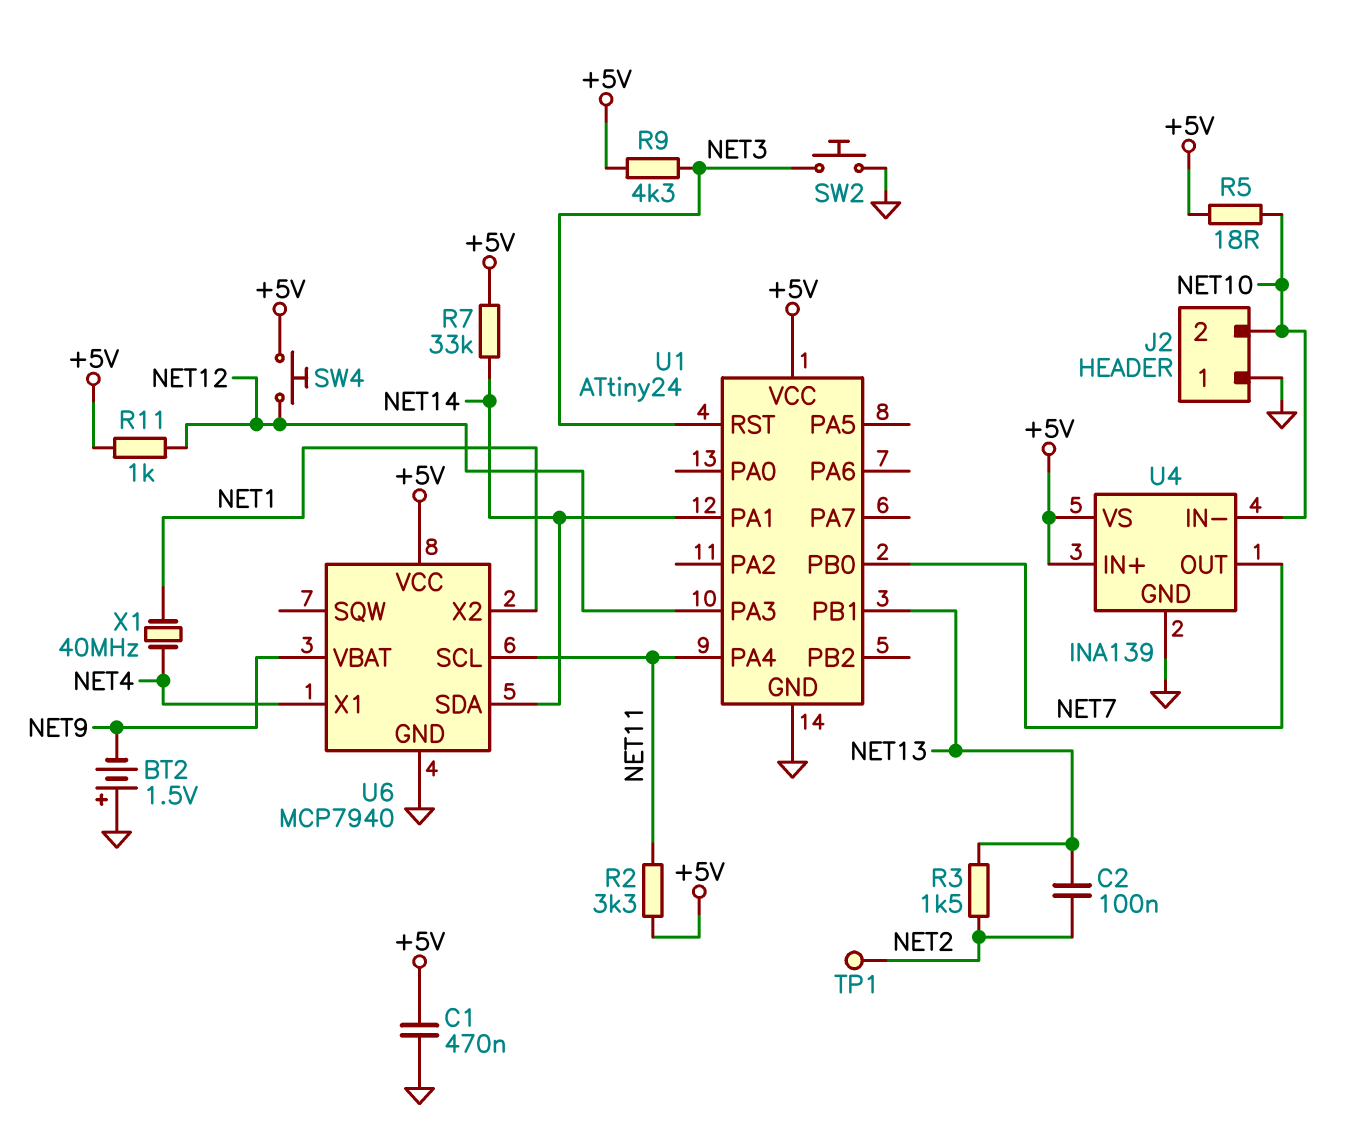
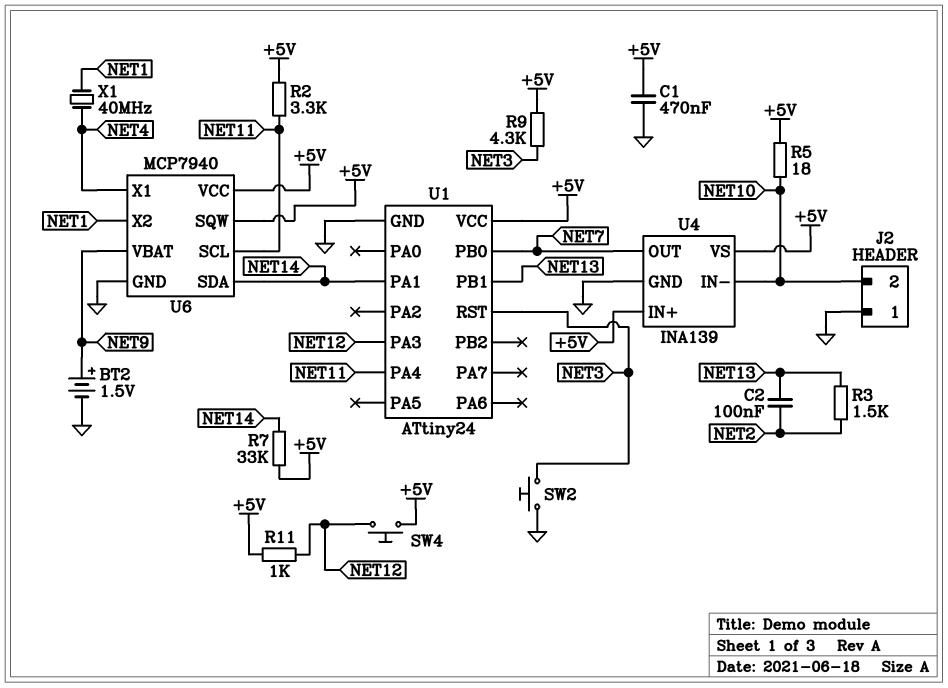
BT2: 1.5V (plus GND, minus NET9) -> 1.5V (plus NET9, minus GND)
TP1: test point (NET2) -> none
U6 pin SQW: none -> +5V

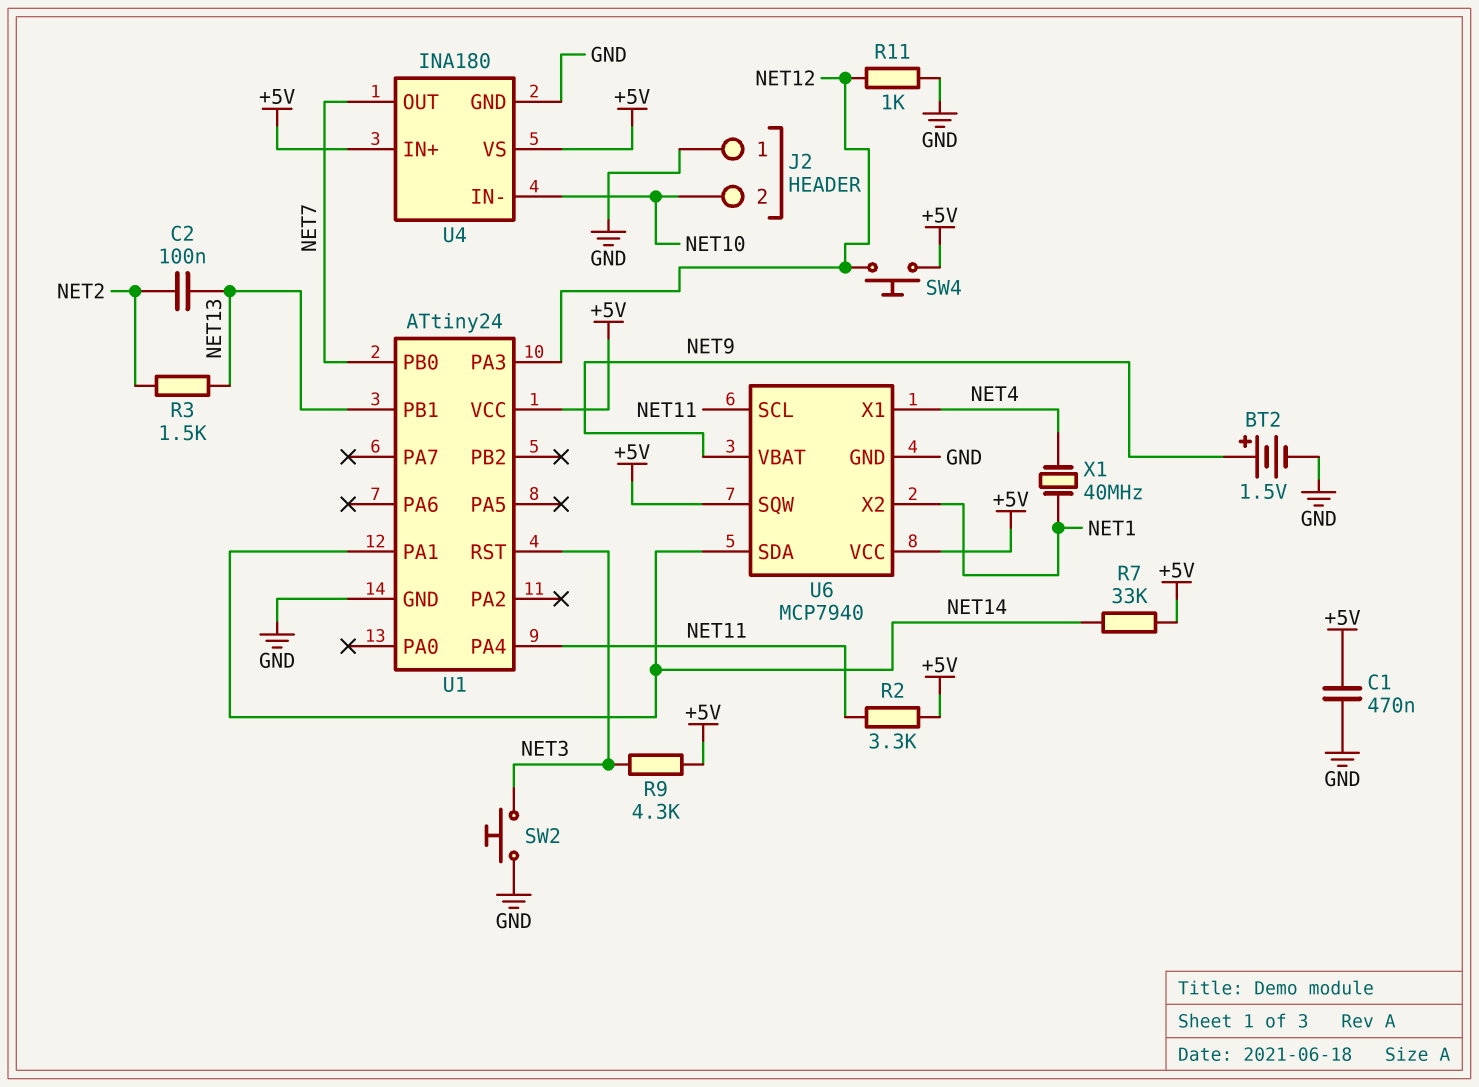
R5: 18 (+5V, NET10) -> none
R11: 1k (+5V, NET12) -> 1k (GND, NET12)
U4: INA139 -> INA180

